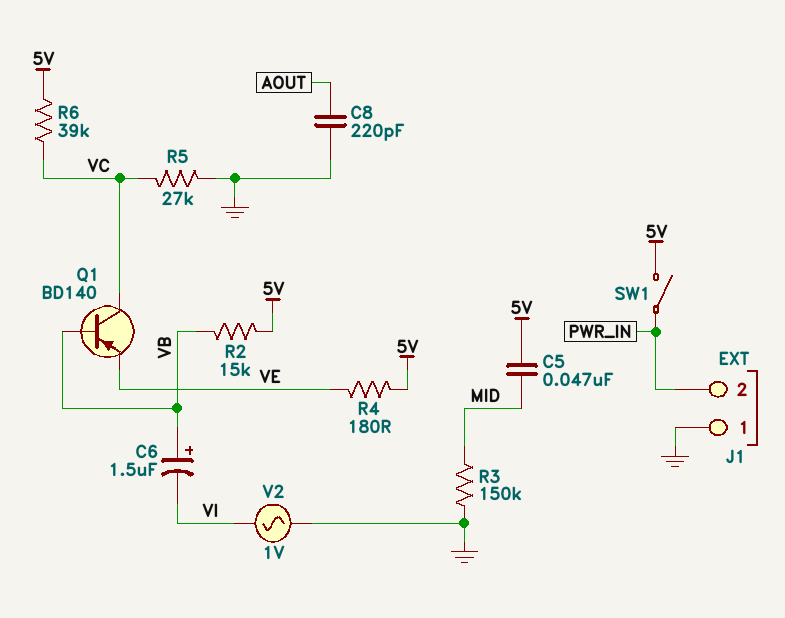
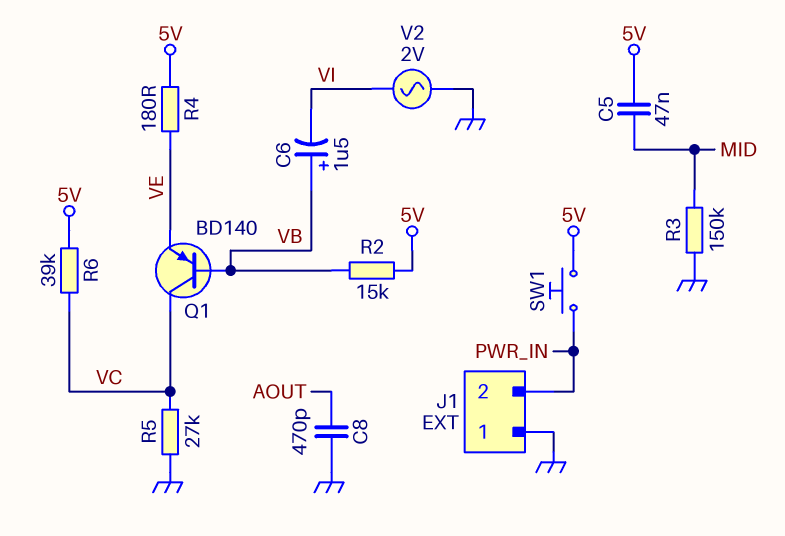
C8: 220pF (AOUT, GND) -> 470pF (AOUT, GND)
SW1: switch (5V, PWR_IN) -> button (5V, PWR_IN)
V2: AC 1V (GND, VI) -> AC 2V (GND, VI)

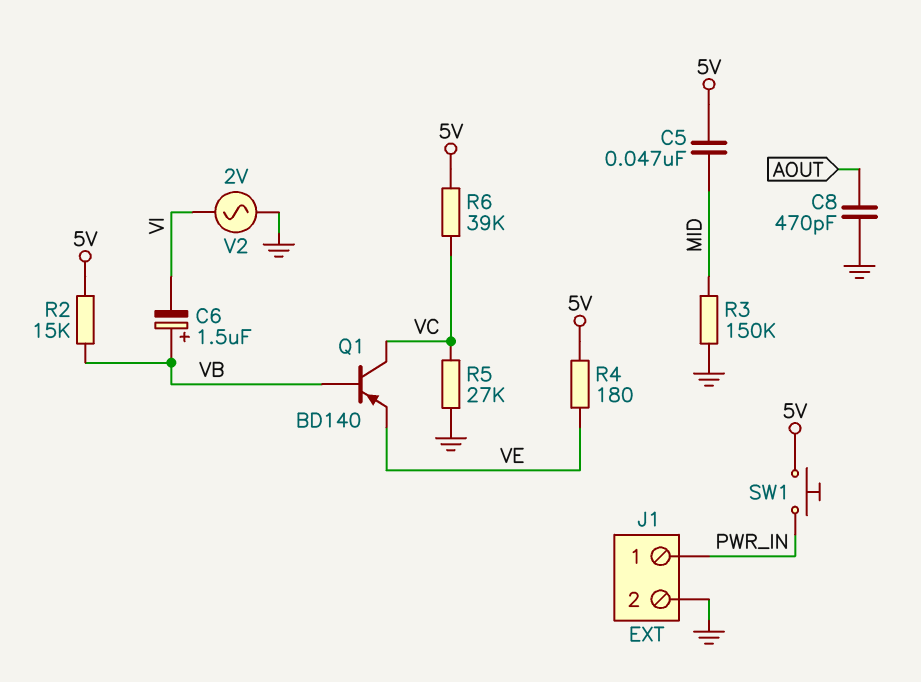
J1 pin 1: GND -> PWR_IN
J1 pin 2: PWR_IN -> GND

